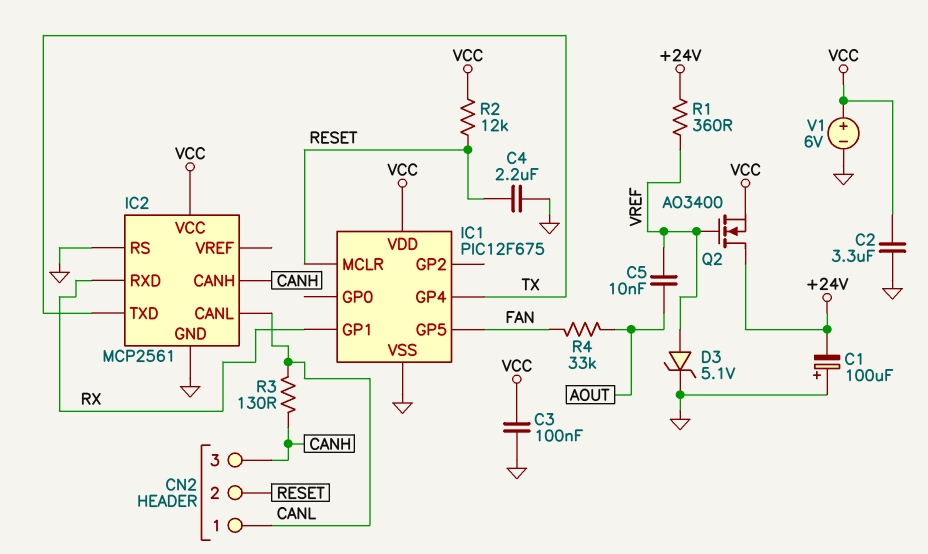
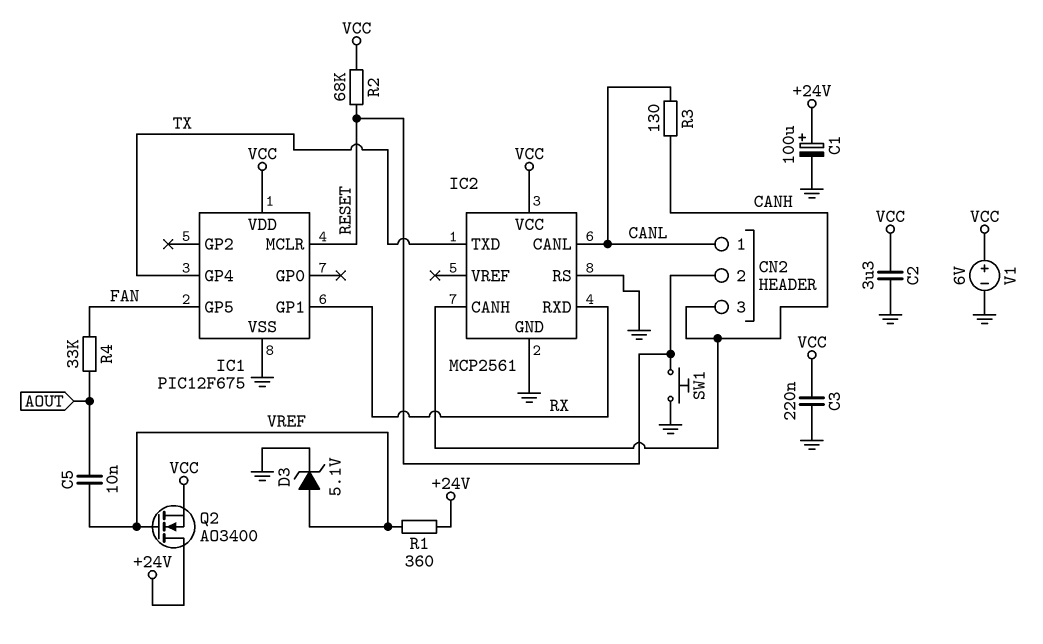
C1: 100uF (plus GND, minus +24V) -> 100uF (plus +24V, minus GND)
C3: 100nF (GND, VCC) -> 220nF (GND, VCC)
C4: 2.2uF (GND, RESET) -> none
R2: 12k (RESET, VCC) -> 68k (RESET, VCC)
SW1: none -> button (GND, RESET)

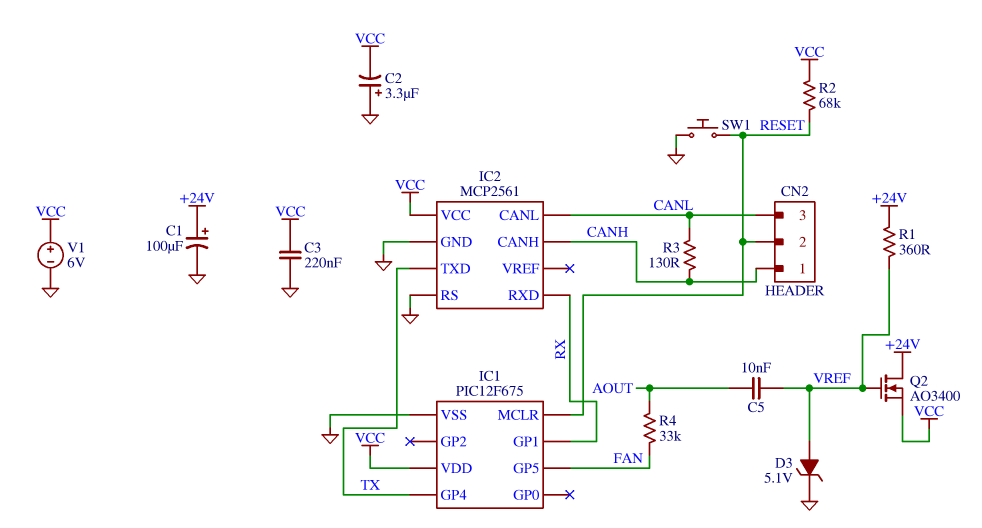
C2: 3.3uF (GND, VCC) -> 3.3uF (plus GND, minus VCC)
CN2 pin 1: CANL -> CANH
CN2 pin 3: CANH -> CANL

